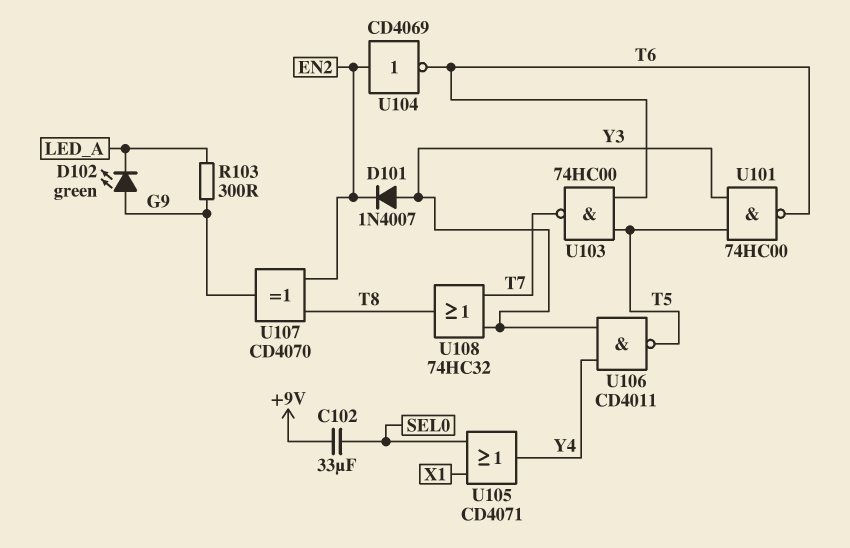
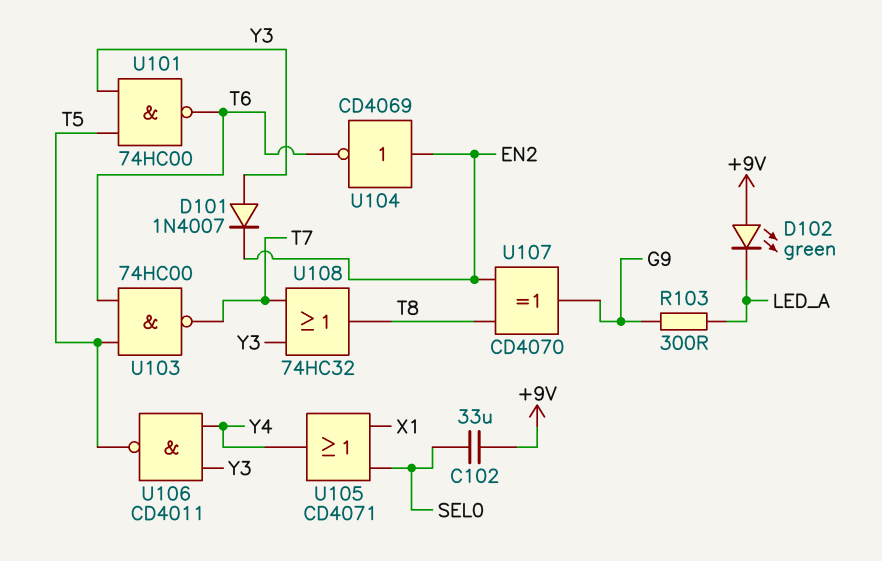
D102: LED green (A G9, K LED_A) -> LED green (A +9V, K LED_A)

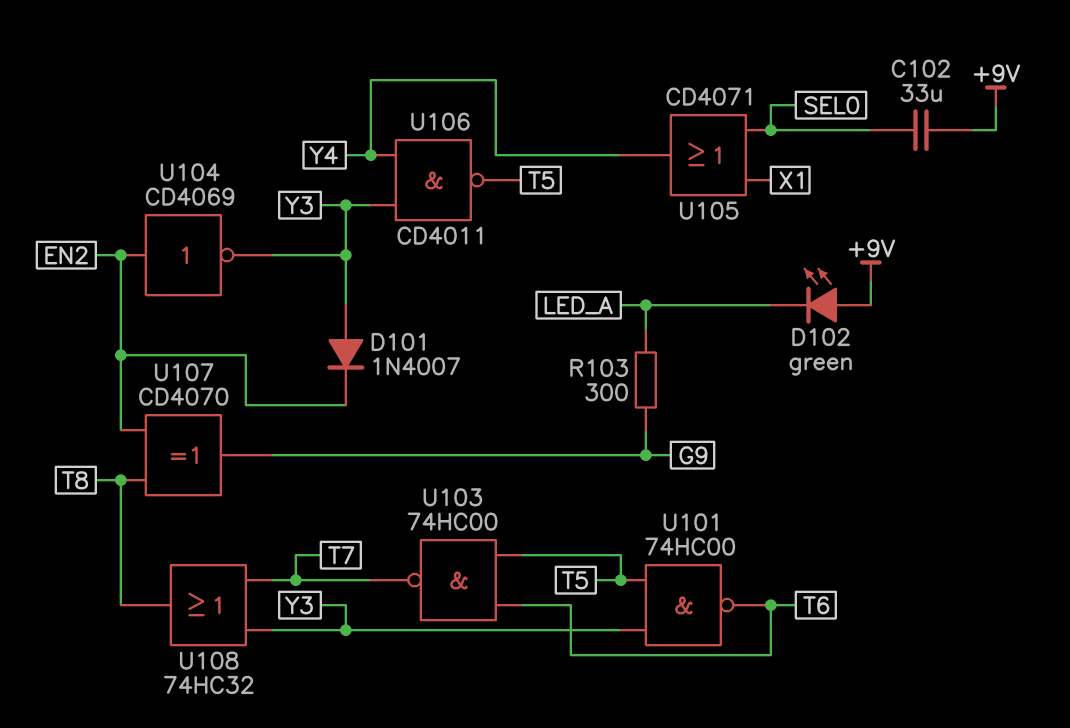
U104: NOT CD4069 (in EN2, out T6) -> NOT CD4069 (in EN2, out Y3)

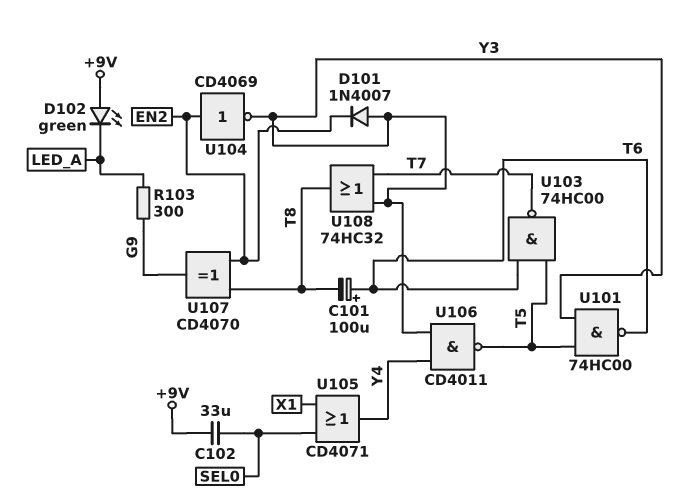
C101: none -> 100uF (plus T6, minus T8)

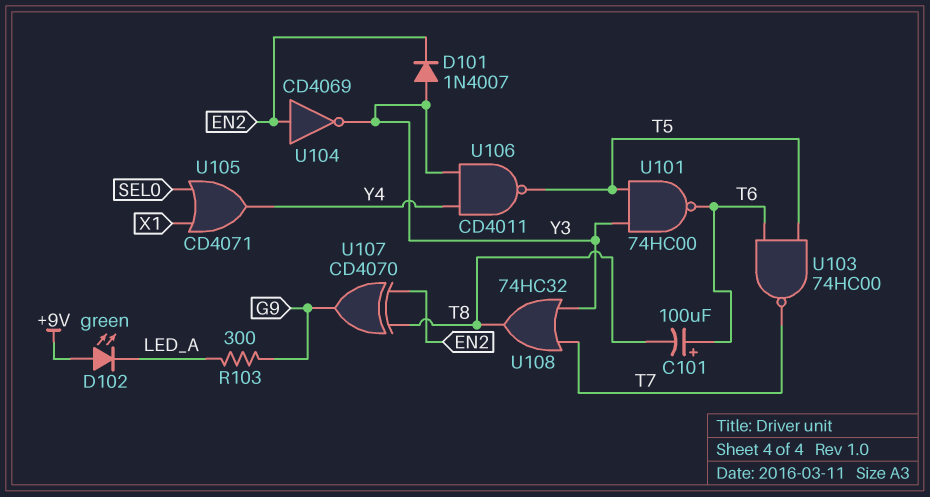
C102: 33uF (+9V, SEL0) -> none

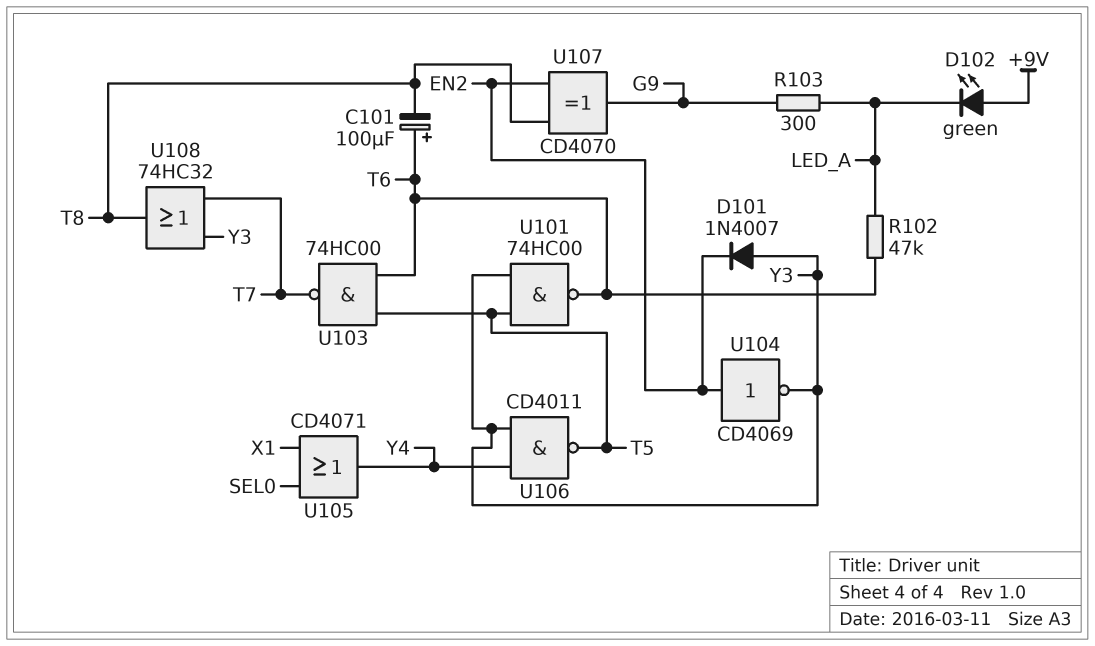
R102: none -> 47k (LED_A, T6)

